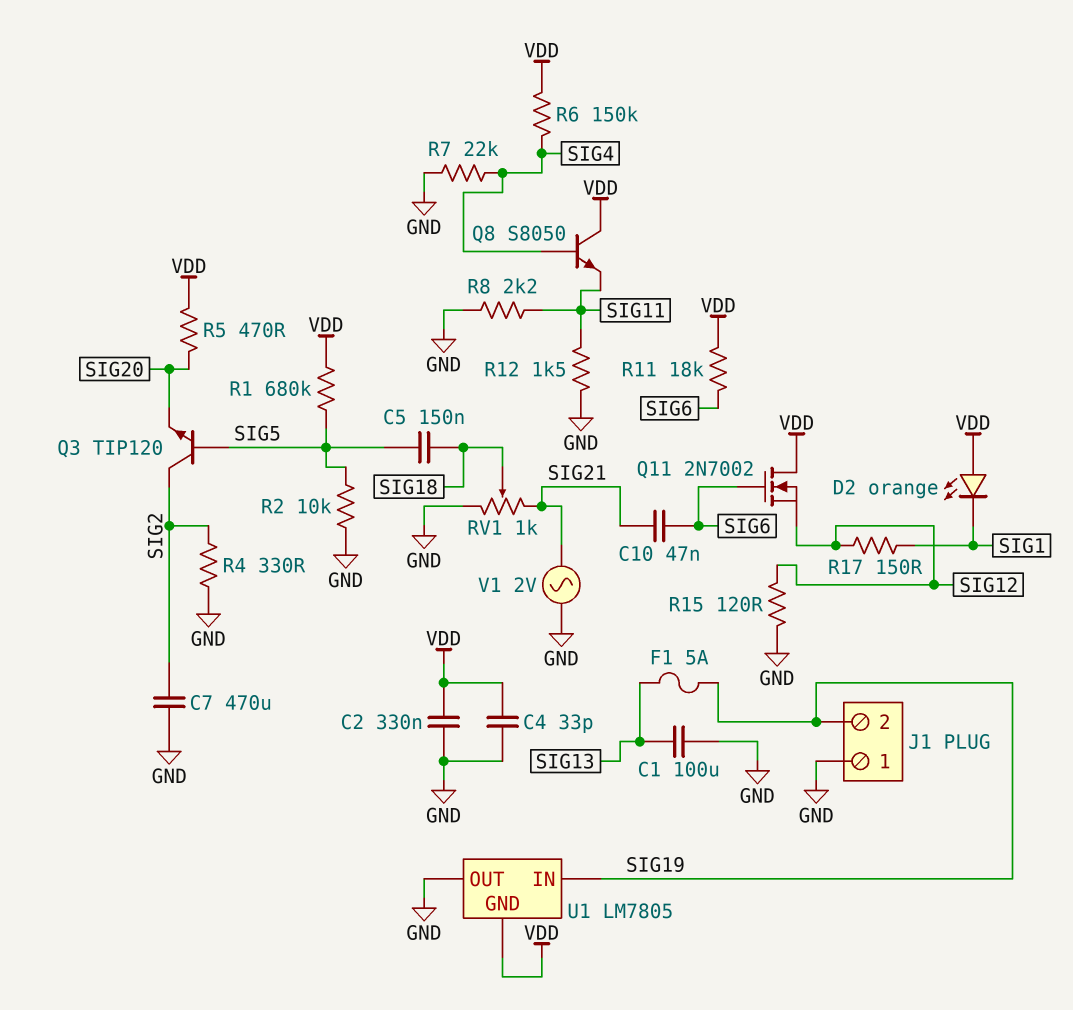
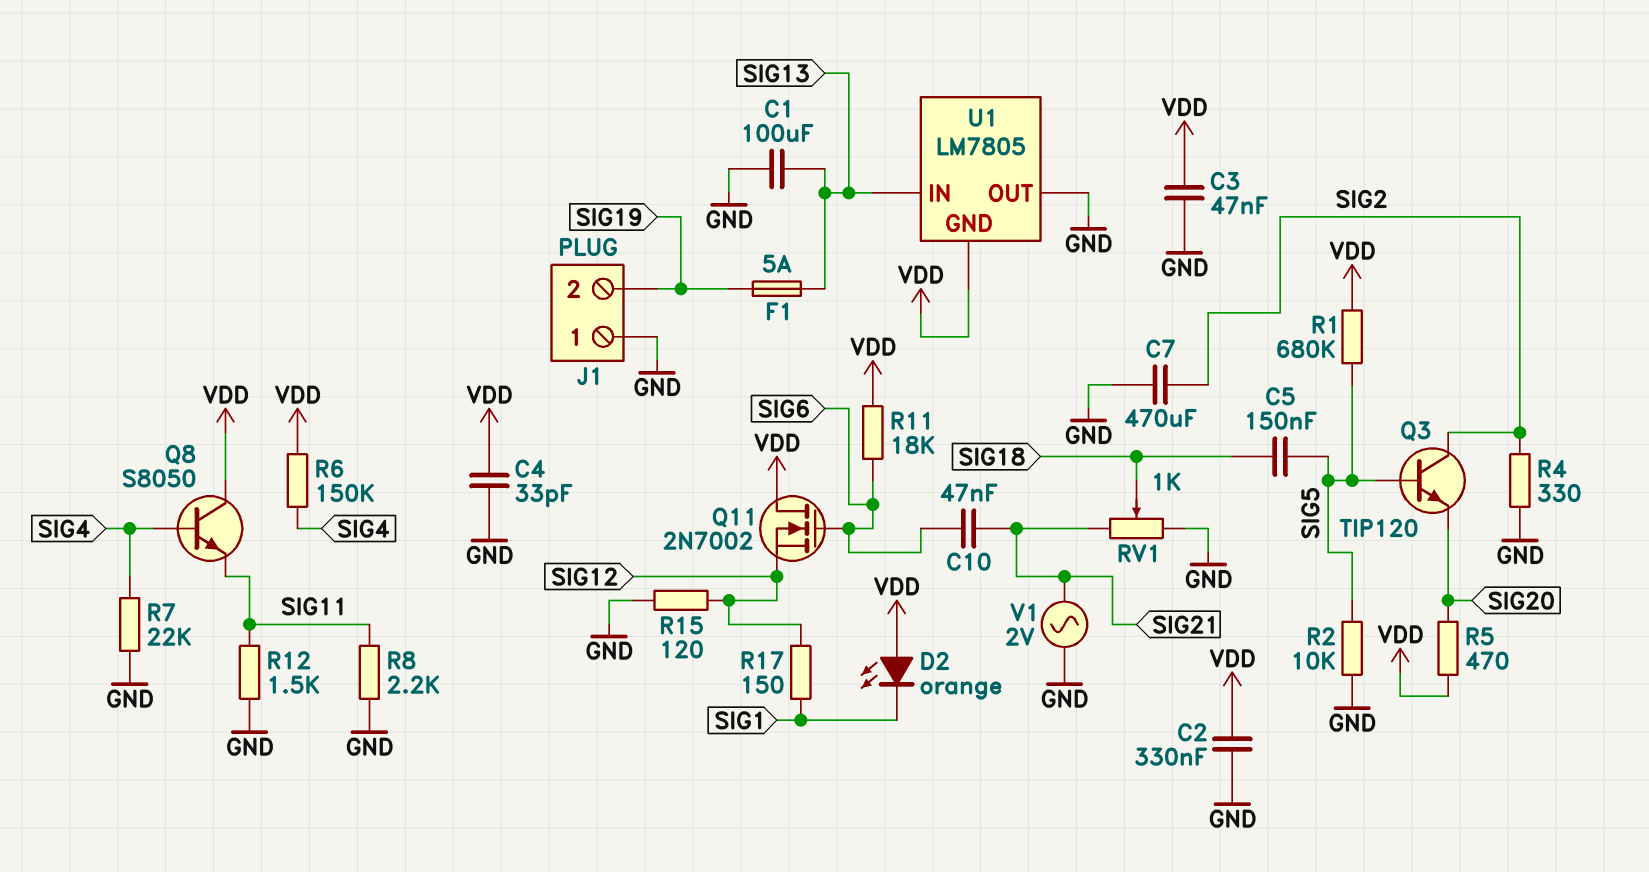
C3: none -> 47nF (GND, VDD)
U1 pin IN: SIG19 -> SIG13

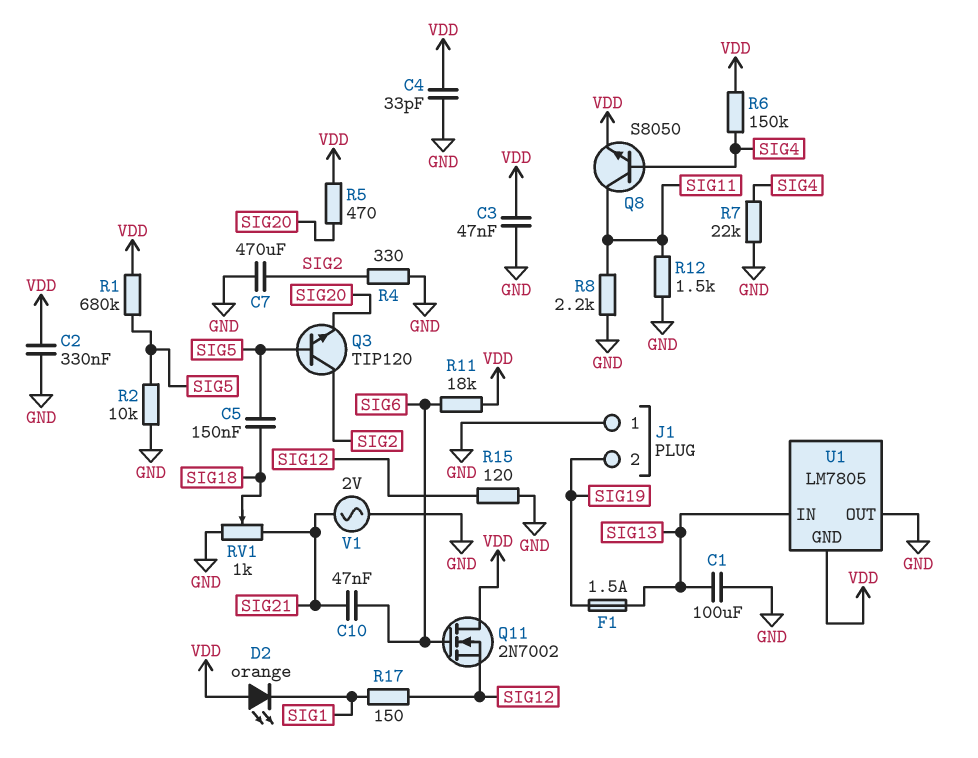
F1: 5A (SIG13, SIG19) -> 1.5A (SIG13, SIG19)
Q8: NPN S8050 (B SIG4, C VDD, E SIG11) -> NPN S8050 (B SIG4, C SIG11, E VDD)

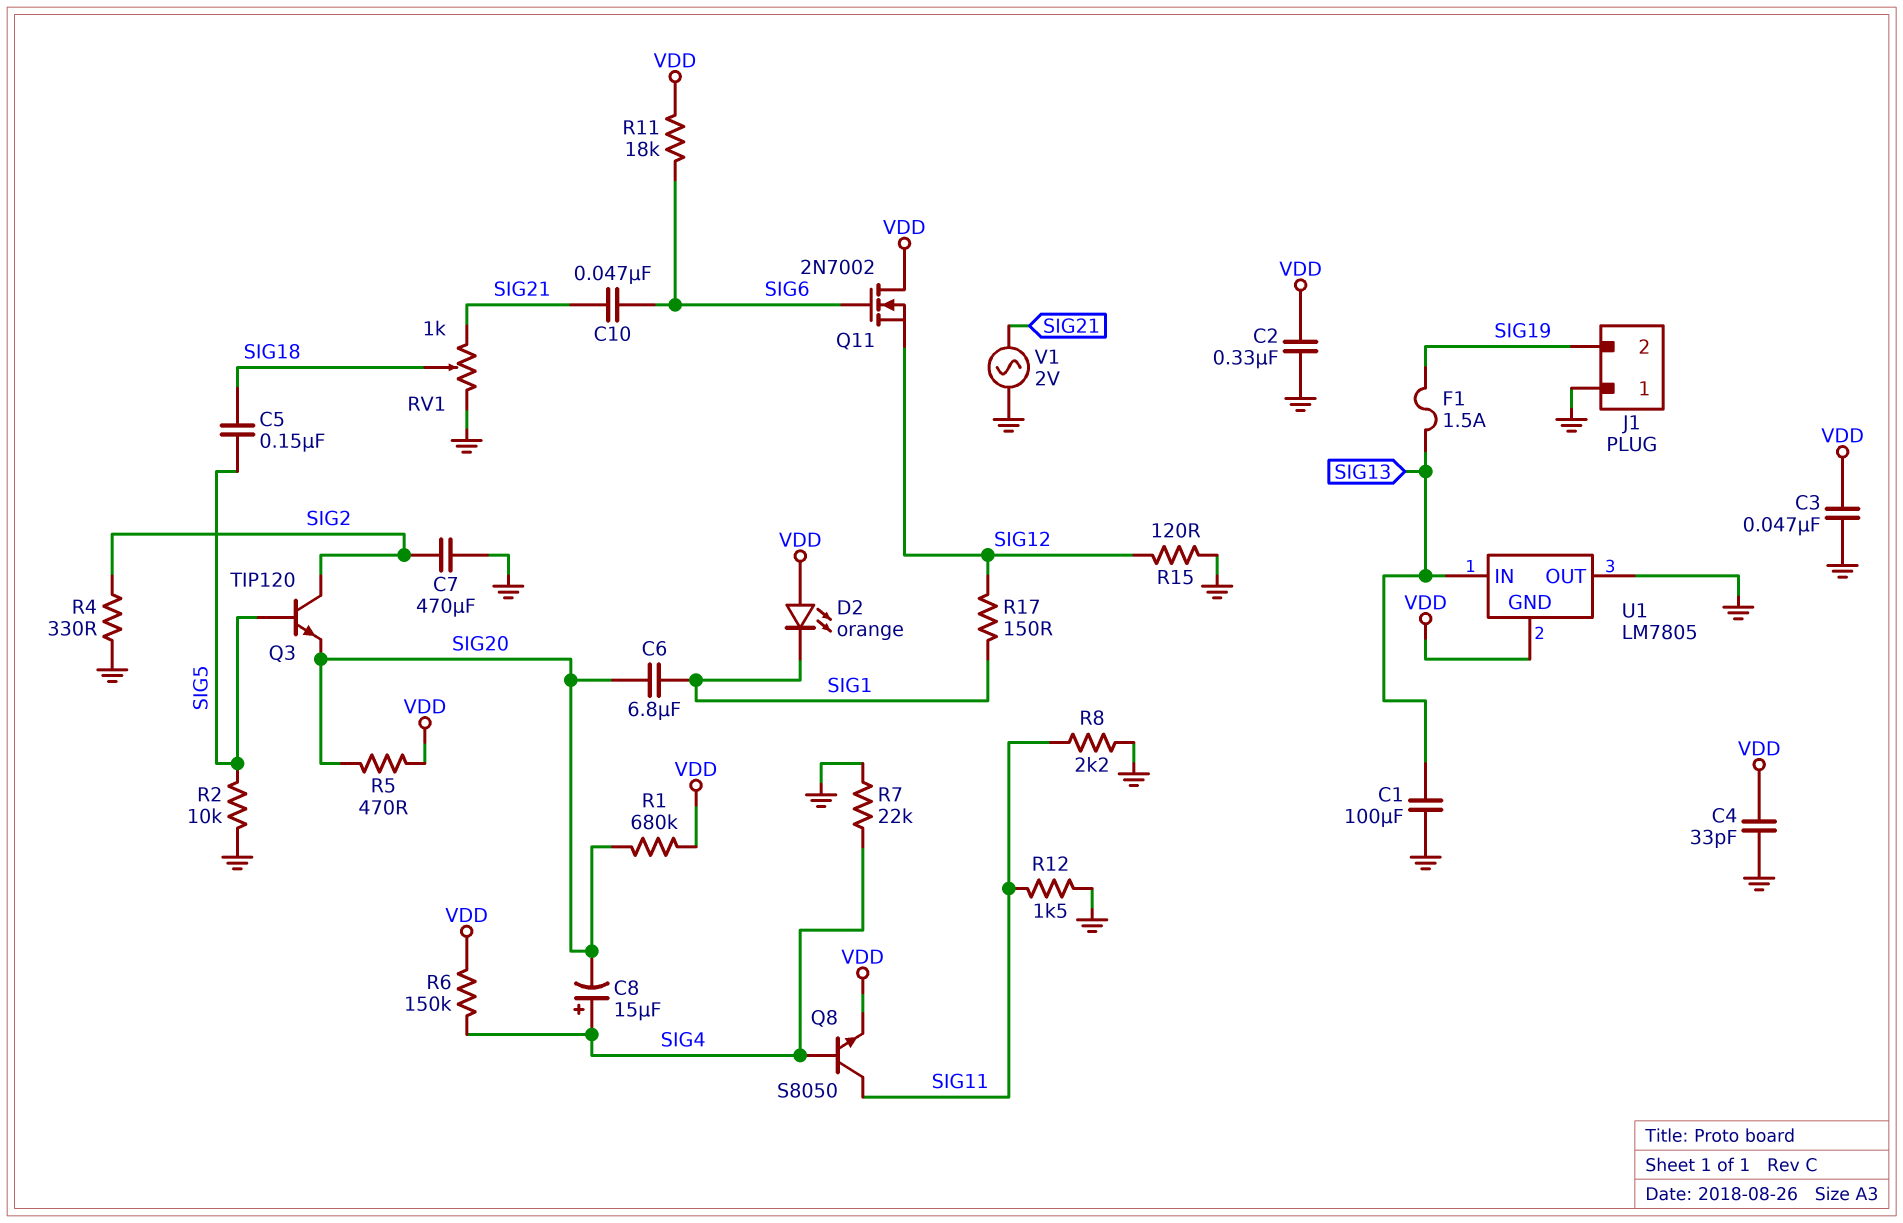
C6: none -> 6.8uF (SIG1, SIG20)
C8: none -> 15uF (plus SIG4, minus SIG20)
R1: 680k (SIG5, VDD) -> 680k (SIG20, VDD)

